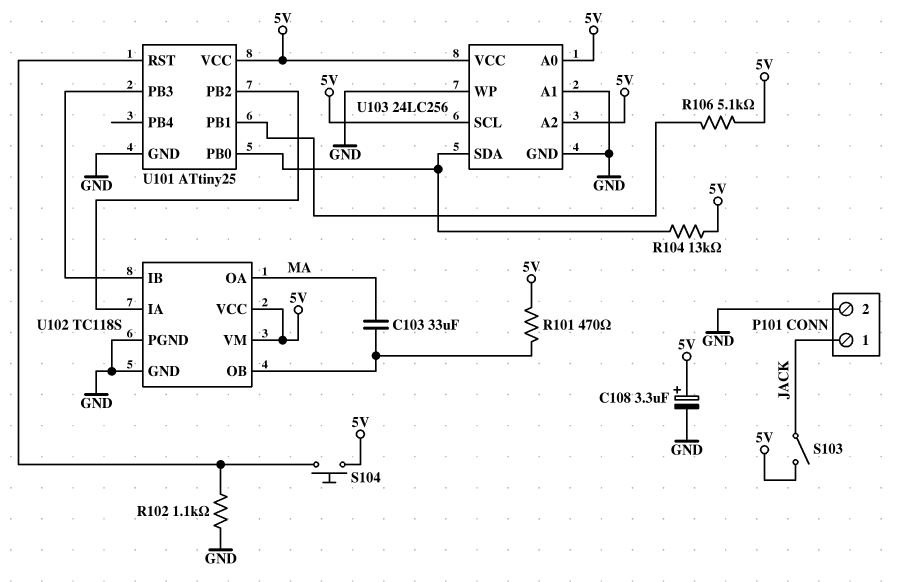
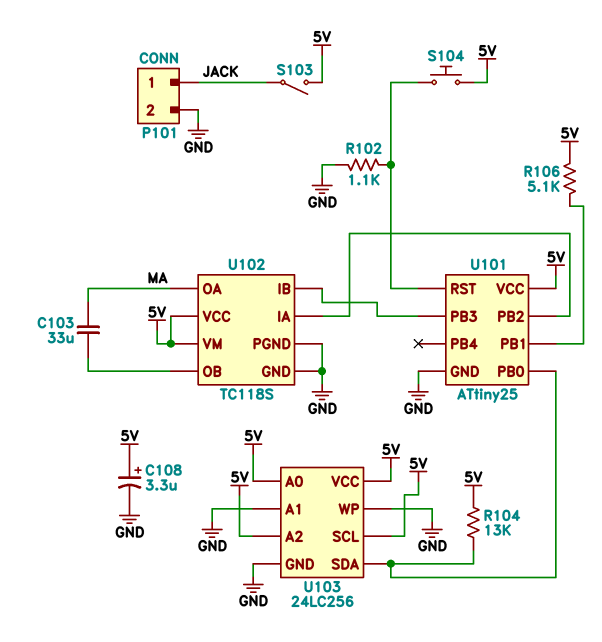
R101: 470 (5V, U102/OB) -> none

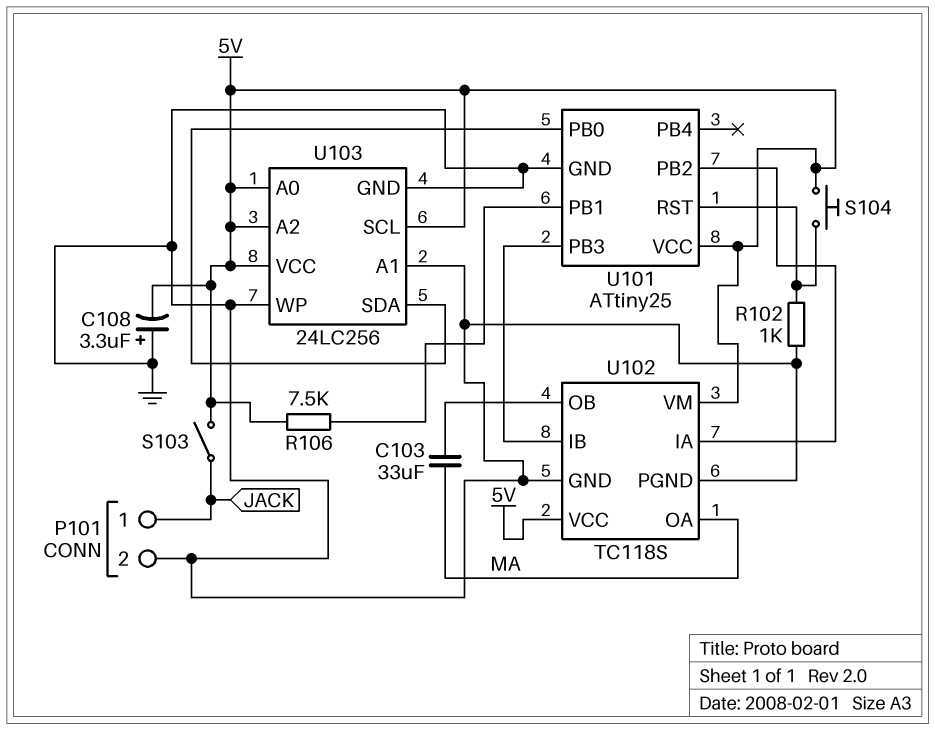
C108: 3.3uF (plus 5V, minus GND) -> 3.3uF (plus GND, minus 5V)
R102: 1.1k (GND, U101/RST) -> 1k (GND, U101/RST)
R104: 13k (5V, U101/PB0) -> none
R106: 5.1k (5V, U101/PB1) -> 7.5k (5V, U101/PB1)

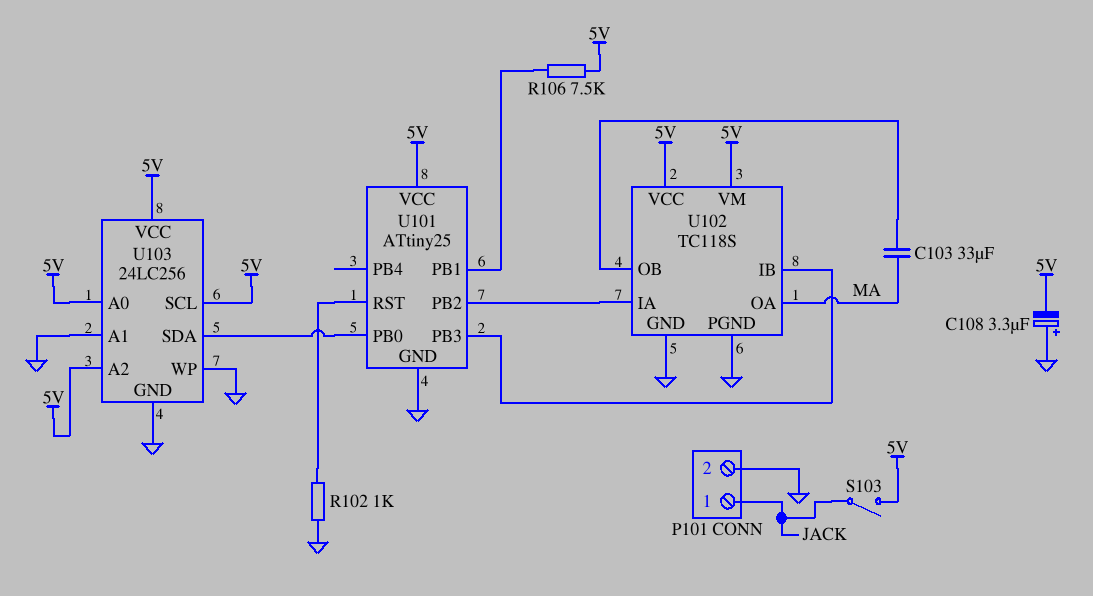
S104: button (5V, U101/RST) -> none

